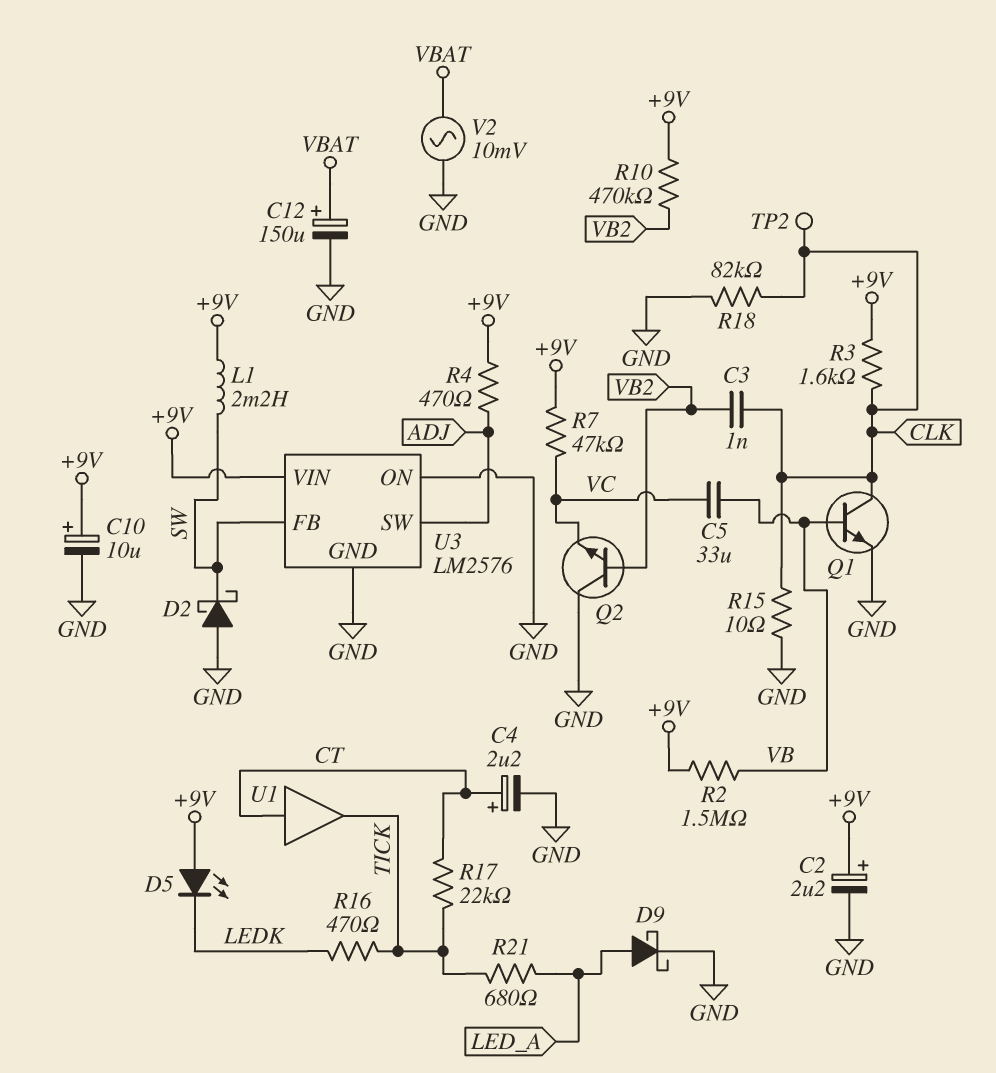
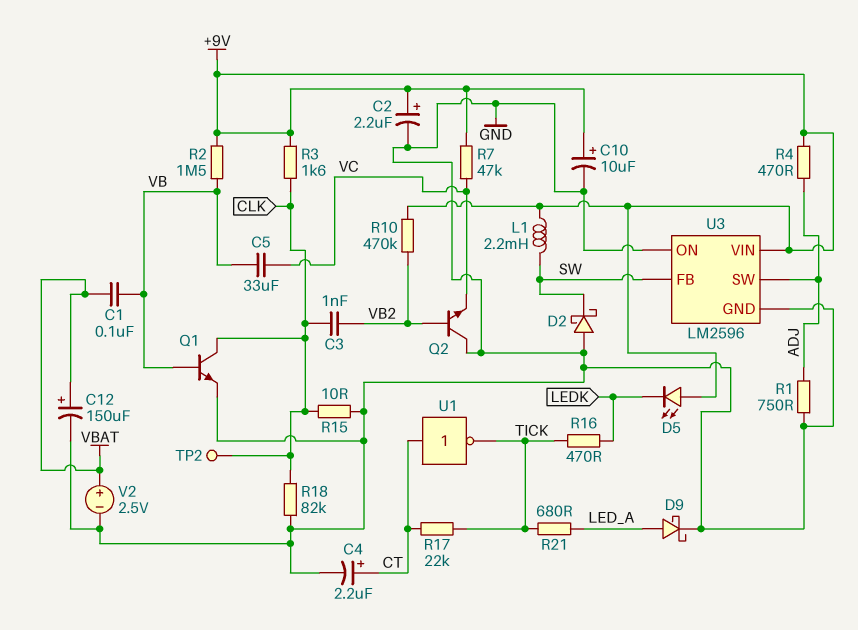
C1: none -> 100nF (VB, VBAT)
R1: none -> 750 (ADJ, GND)
U1: buffer (in CT, out TICK) -> NOT (in CT, out TICK)
U3: LM2576 -> LM2596
V2: AC 10mV (GND, VBAT) -> 2.5V (plus VBAT, minus GND)

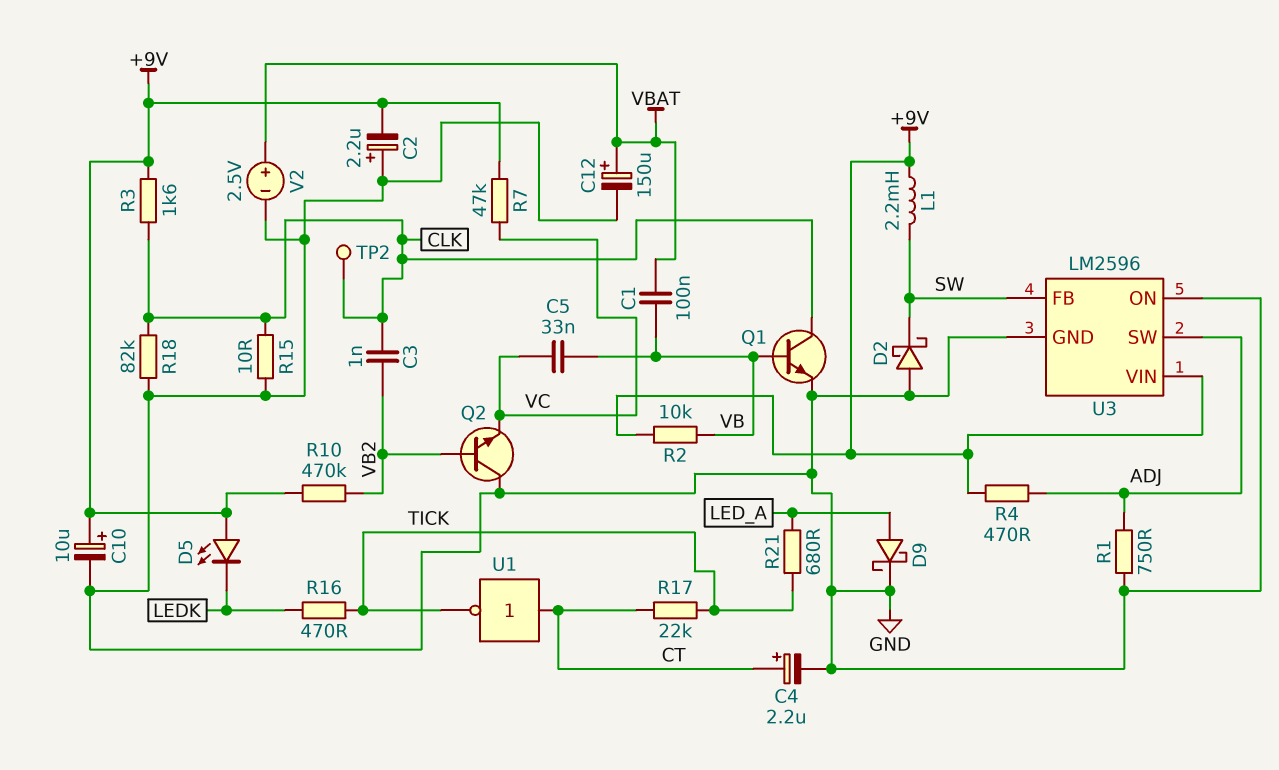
C2: 2.2uF (plus +9V, minus GND) -> 2.2uF (plus GND, minus +9V)
C5: 33uF (VB, VC) -> 33nF (VB, VC)
R2: 1.5M (+9V, VB) -> 10k (+9V, VB)

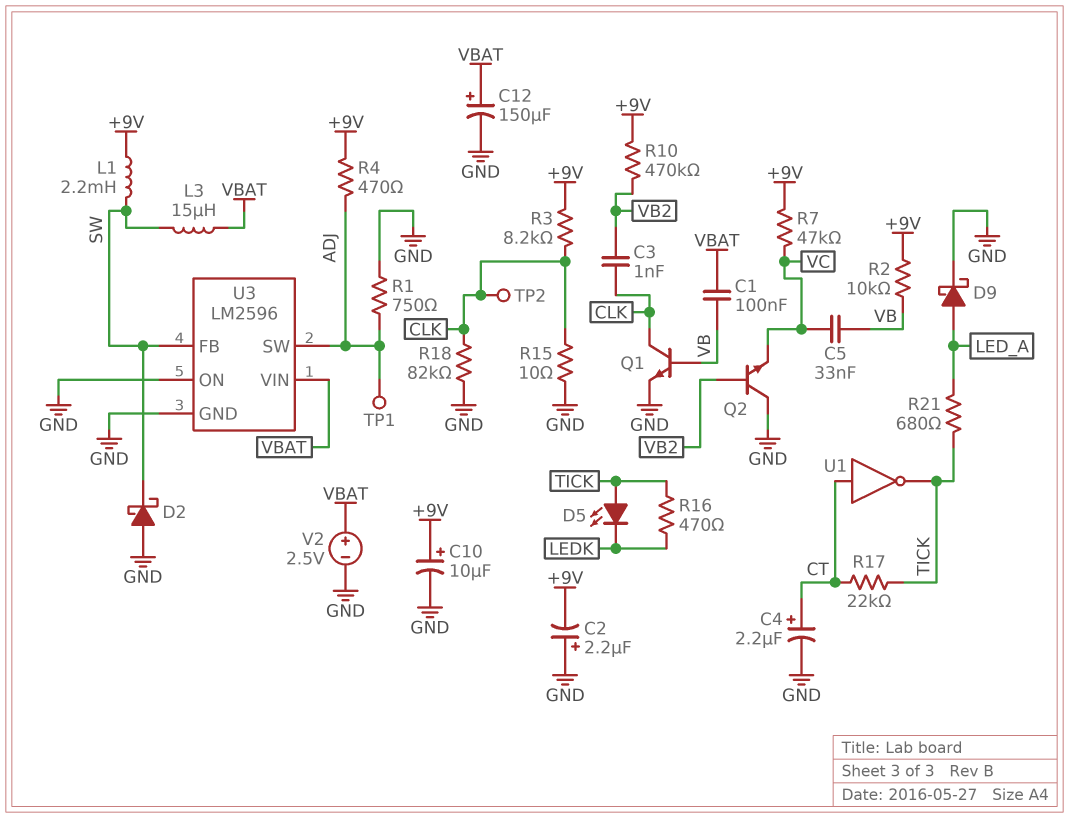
D5: LED (A +9V, K LEDK) -> LED (A TICK, K LEDK)
L3: none -> 15uH (SW, VBAT)
R3: 1.6k (+9V, CLK) -> 8.2k (+9V, CLK)
TP1: none -> test point (ADJ)
U3 pin VIN: +9V -> VBAT

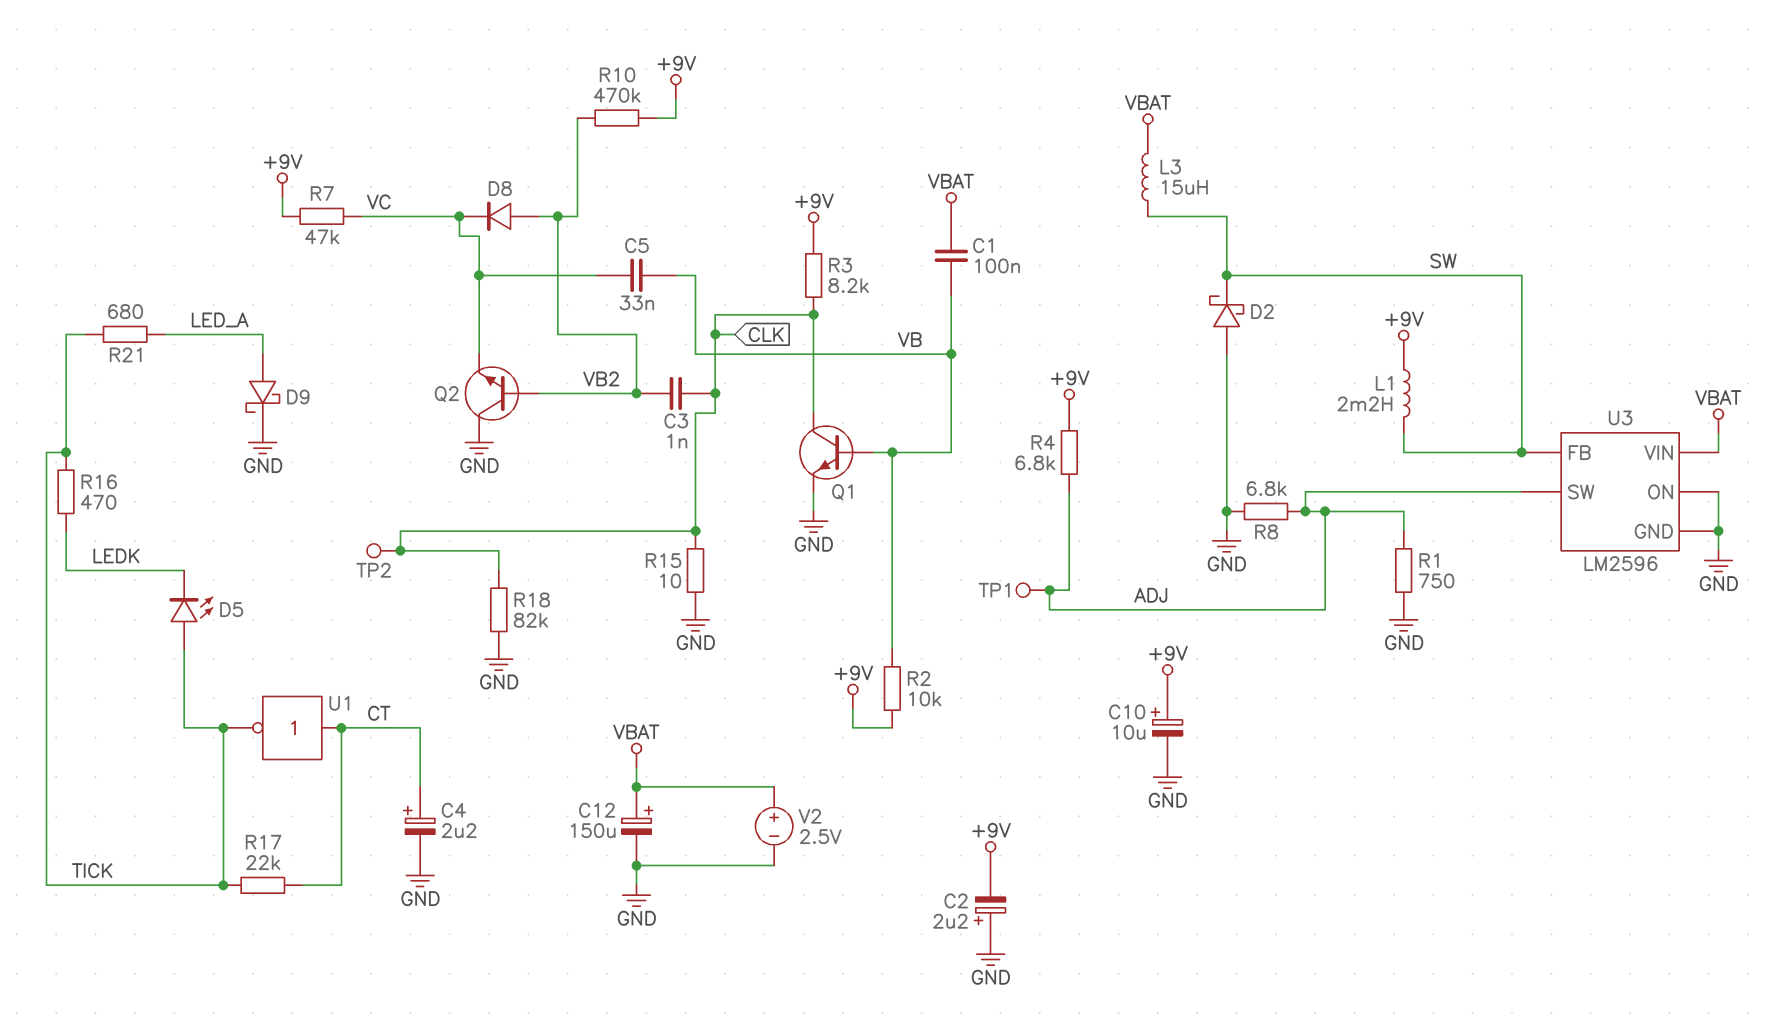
D8: none -> diode (A VB2, K VC)
R4: 470 (+9V, ADJ) -> 6.8k (+9V, ADJ)
R8: none -> 6.8k (ADJ, GND)

